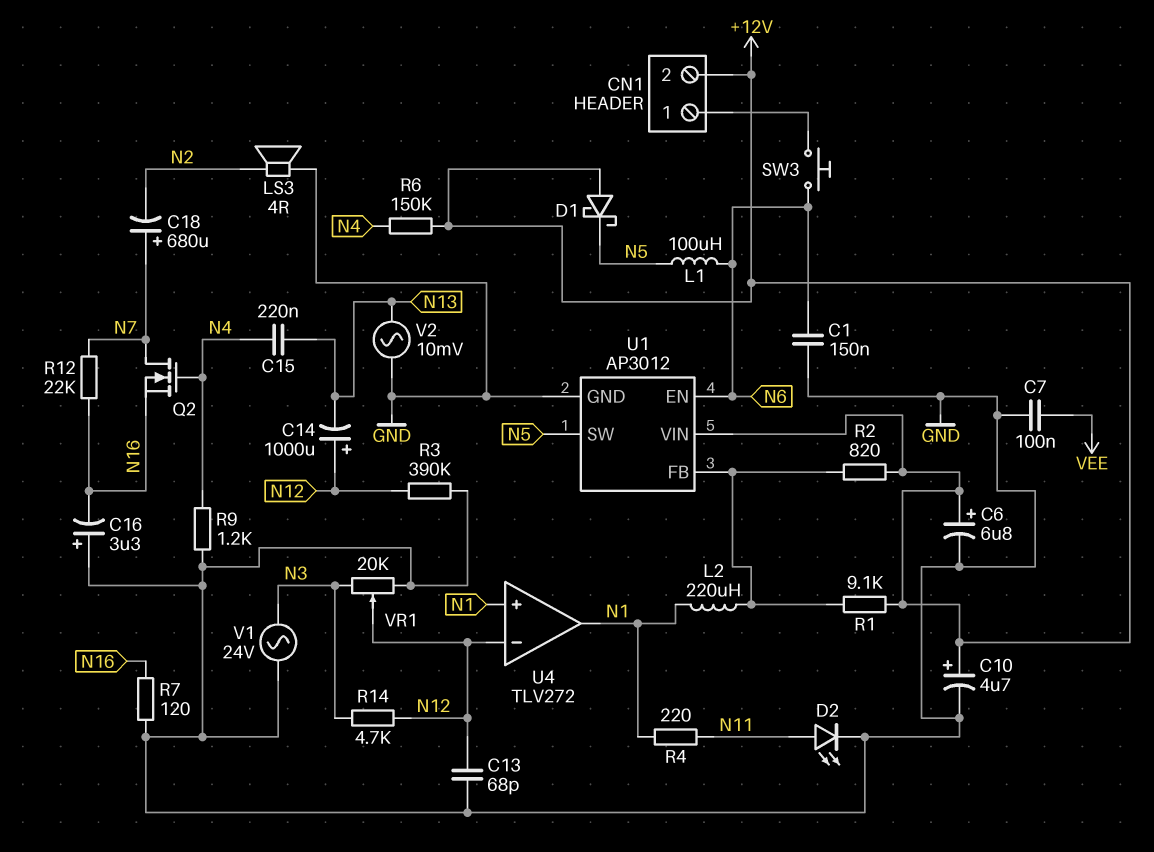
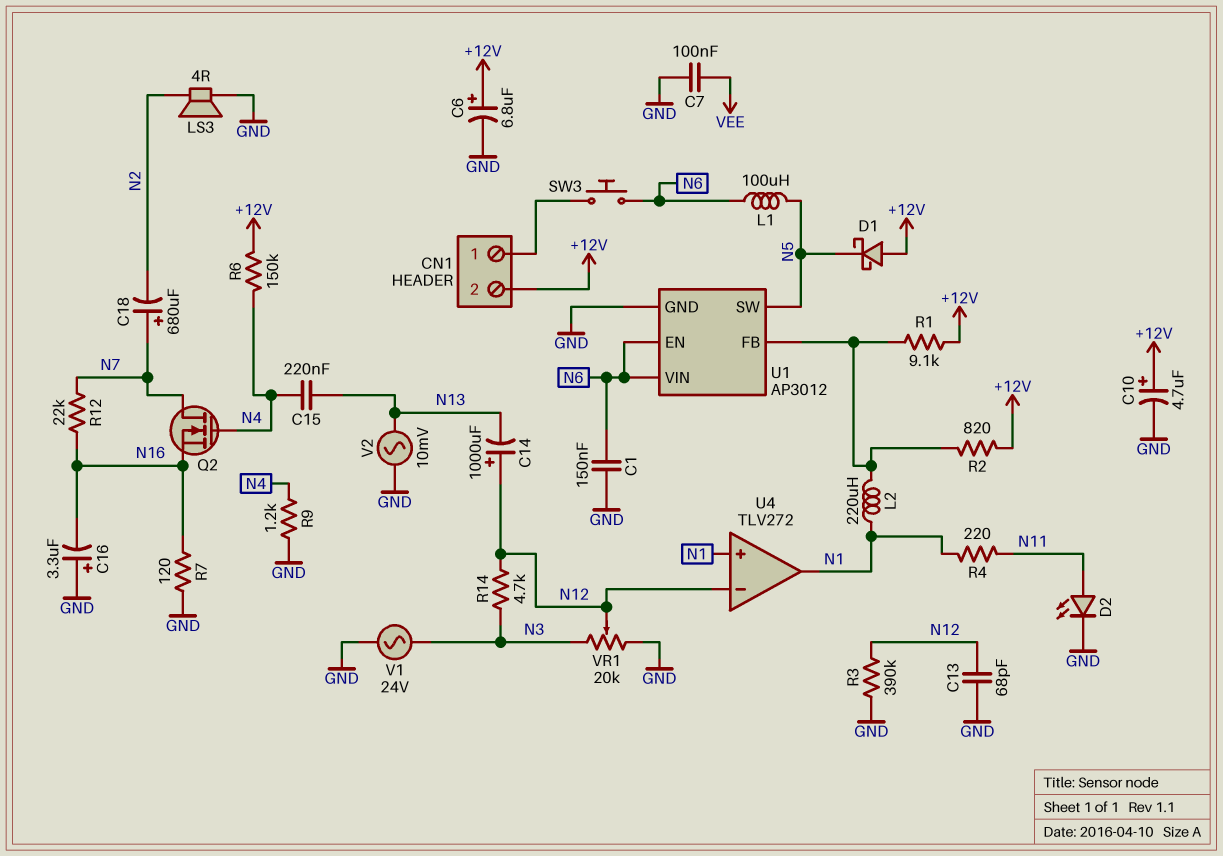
U1 pin VIN: +12V -> N6

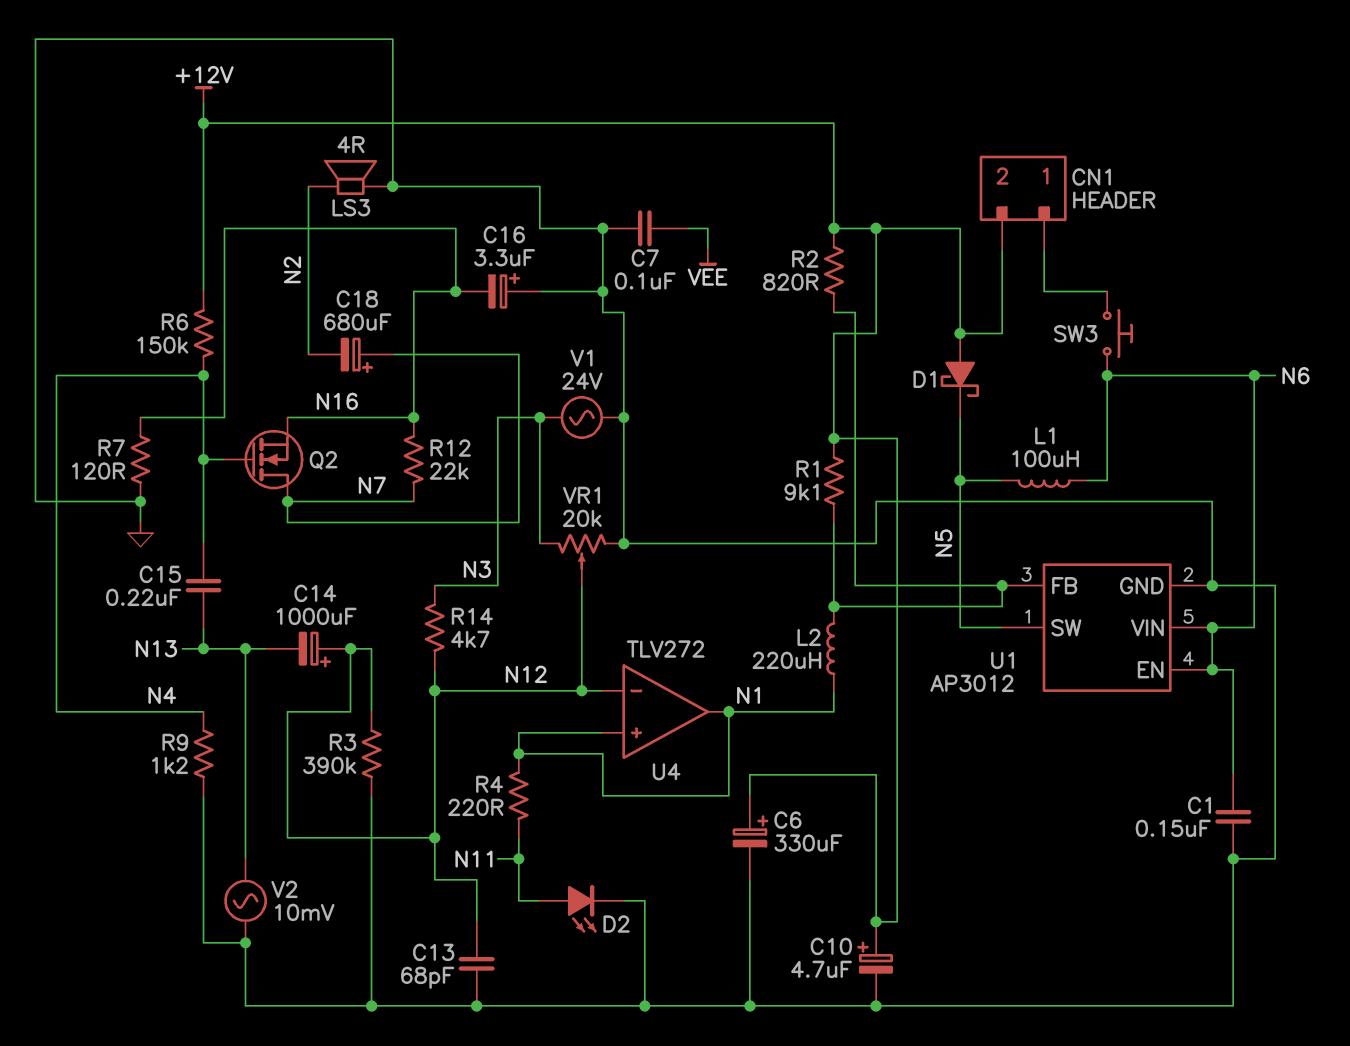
C6: 6.8uF (plus +12V, minus GND) -> 330uF (plus +12V, minus GND)

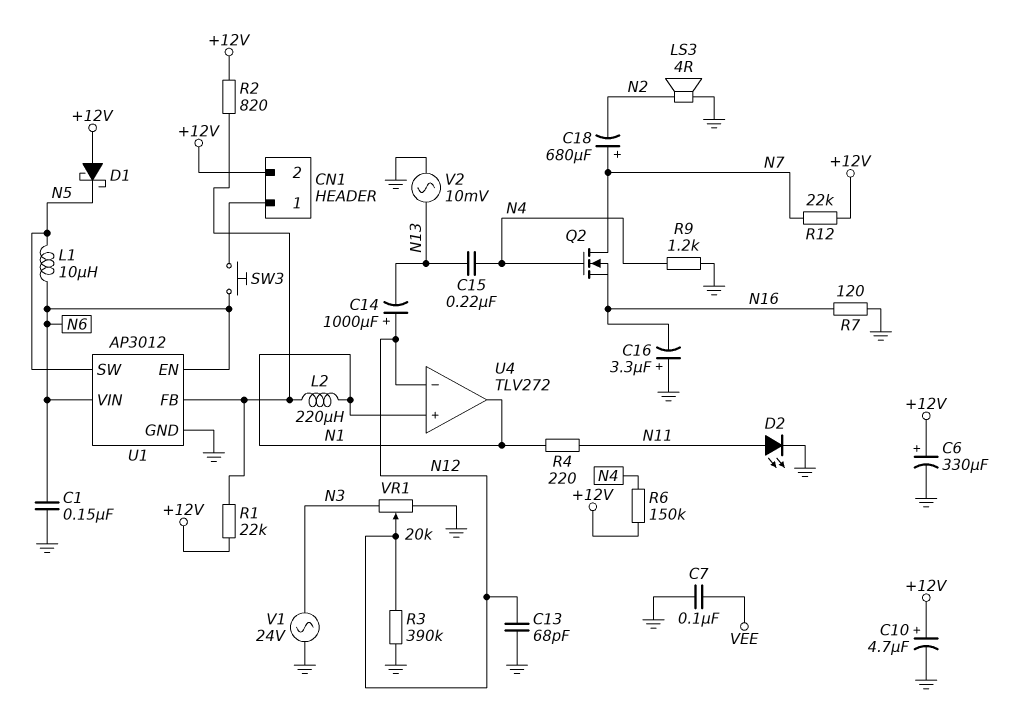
L1: 100uH (N5, N6) -> 10uH (N5, N6)
R1: 9.1k (+12V, U1/FB) -> 22k (+12V, U1/FB)
R12: 22k (N7, N16) -> 22k (+12V, N7)
R14: 4.7k (N3, N12) -> none

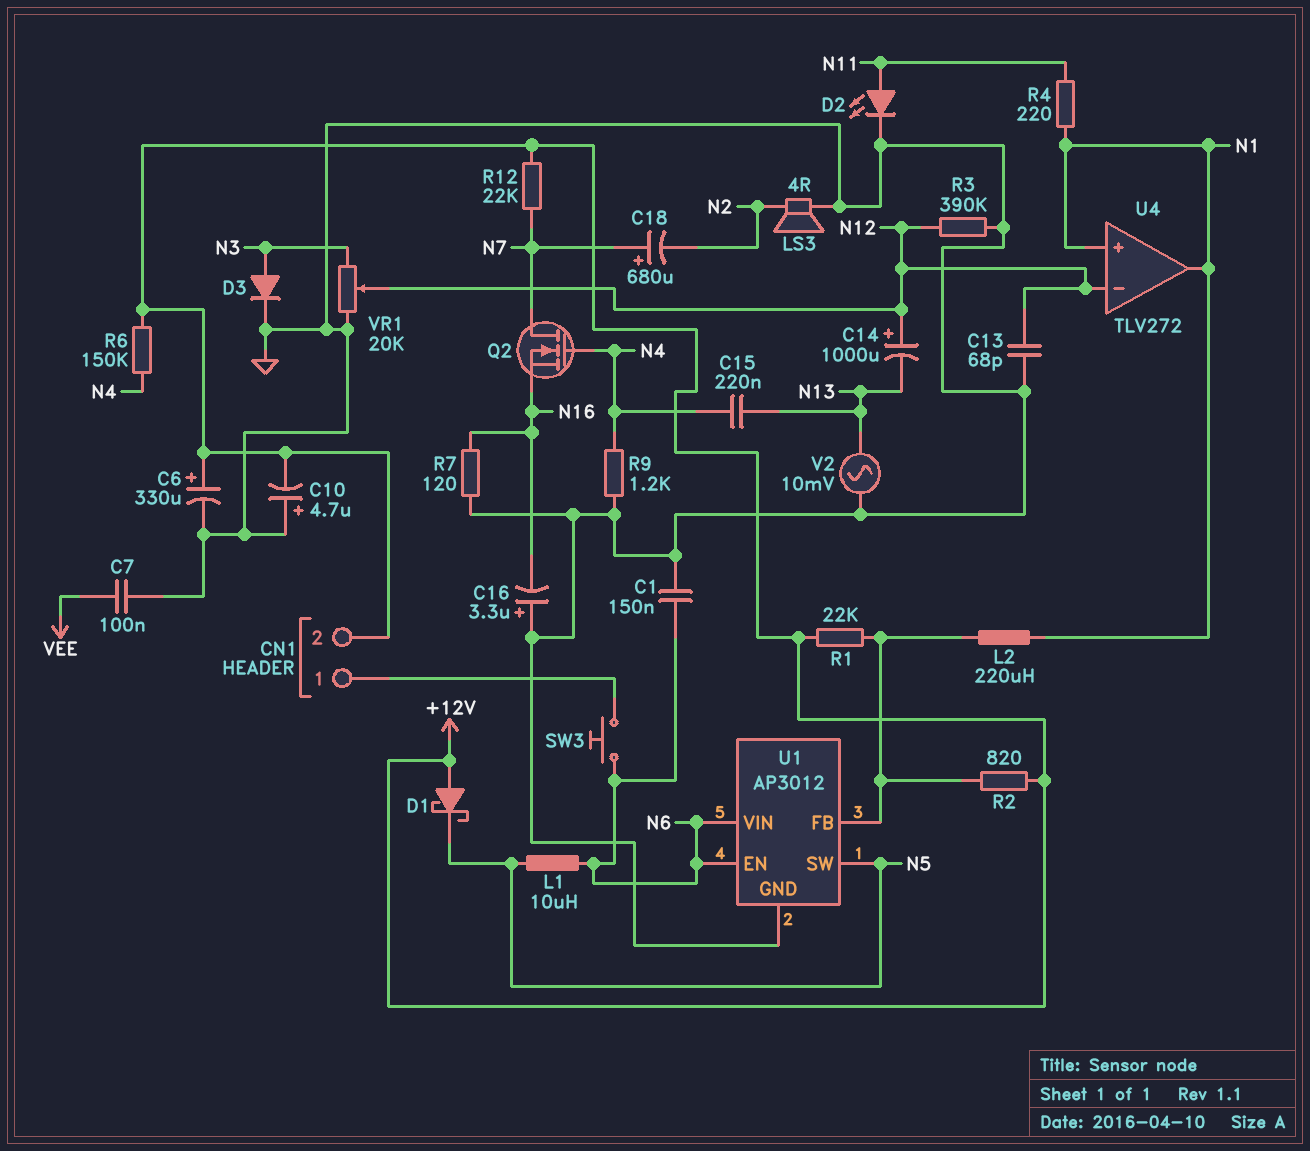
C10: 4.7uF (plus +12V, minus GND) -> 4.7uF (plus GND, minus +12V)
D3: none -> diode (A N3, K GND)
V1: AC 24V (GND, N3) -> none

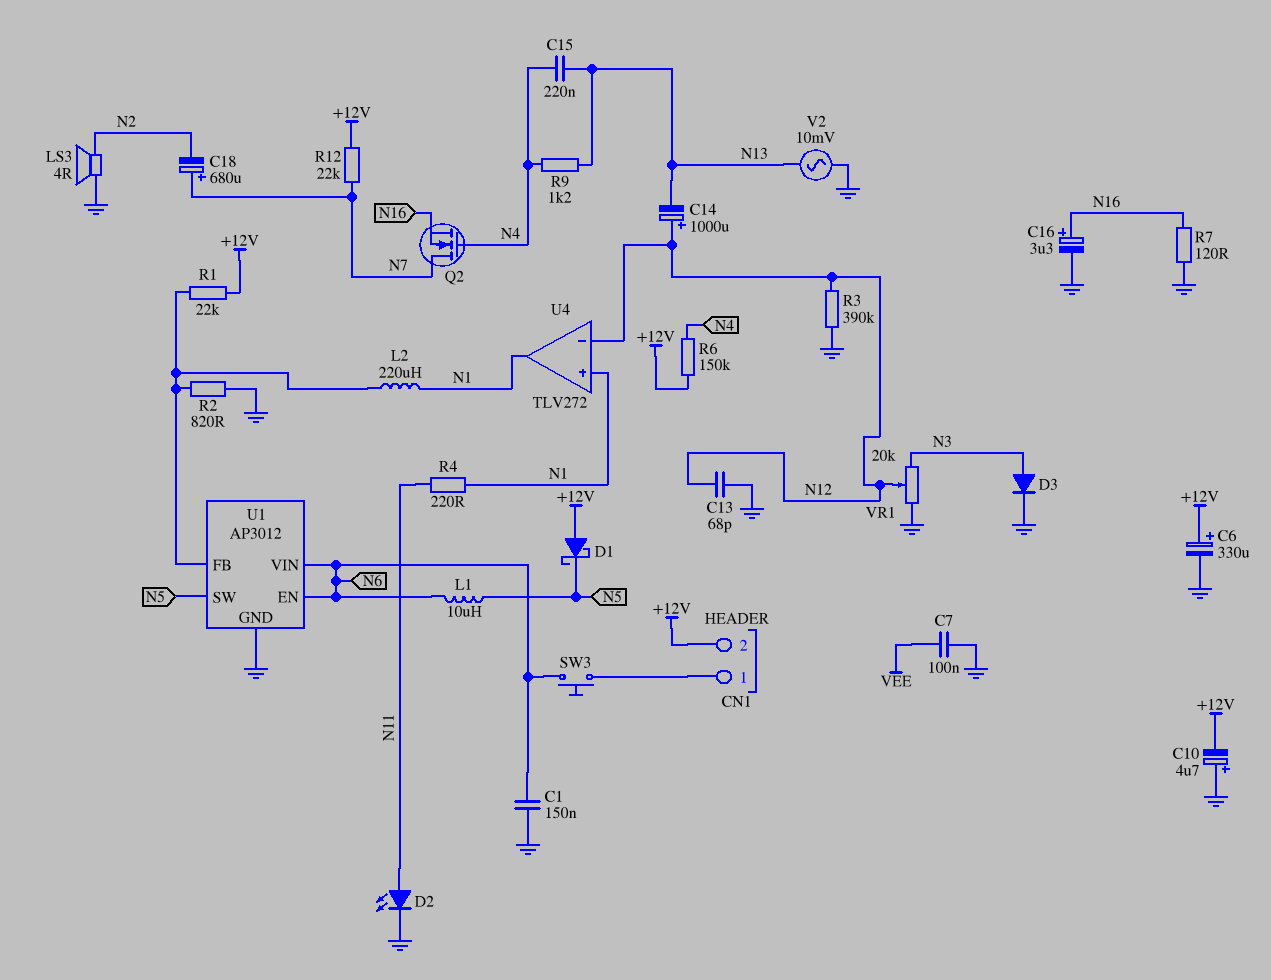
C16: 3.3uF (plus GND, minus N16) -> 3.3uF (plus N16, minus GND)
R2: 820 (+12V, U1/FB) -> 820 (GND, U1/FB)
R9: 1.2k (GND, N4) -> 1.2k (N4, N13)

